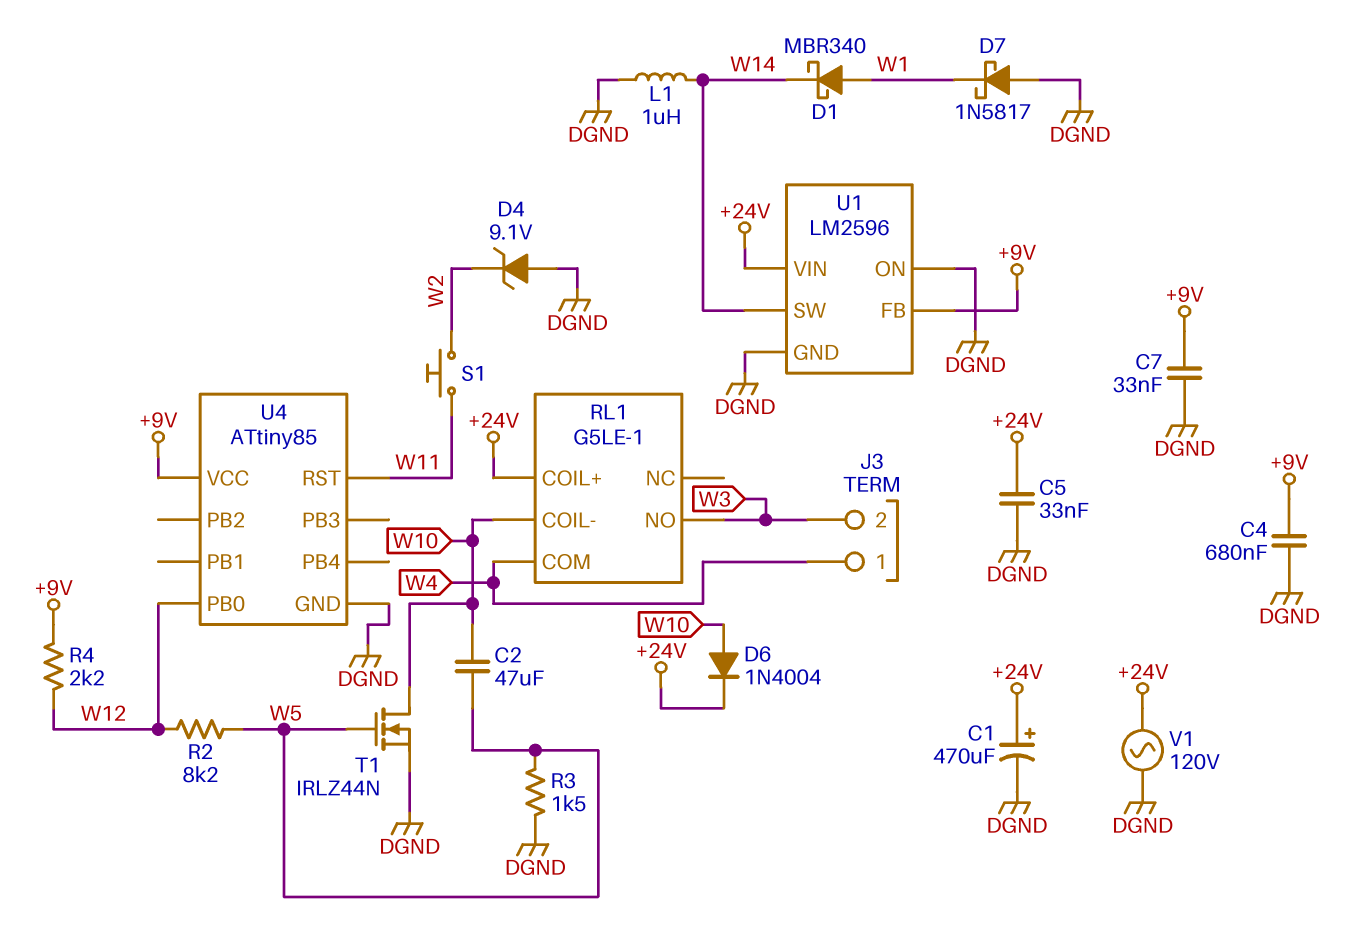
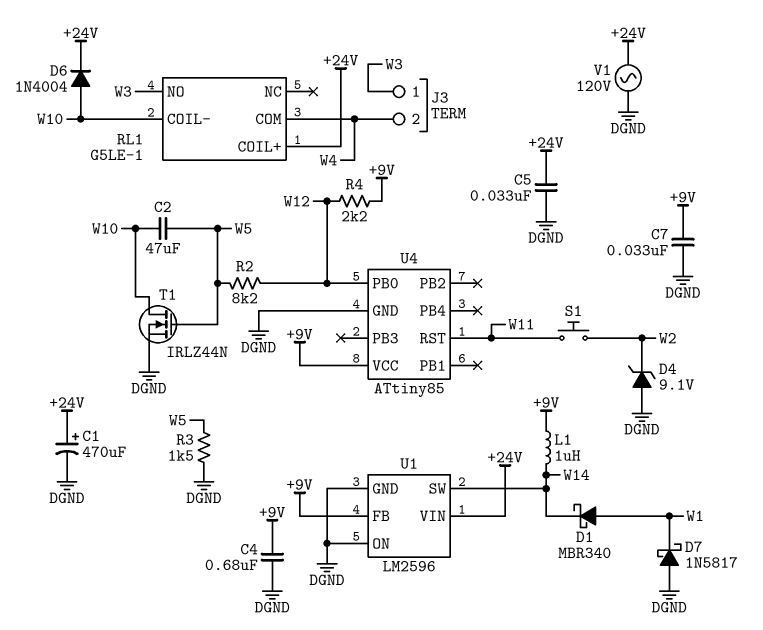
J3 pin 1: W4 -> W3
J3 pin 2: W3 -> W4
L1: 1uH (DGND, W14) -> 1uH (+9V, W14)

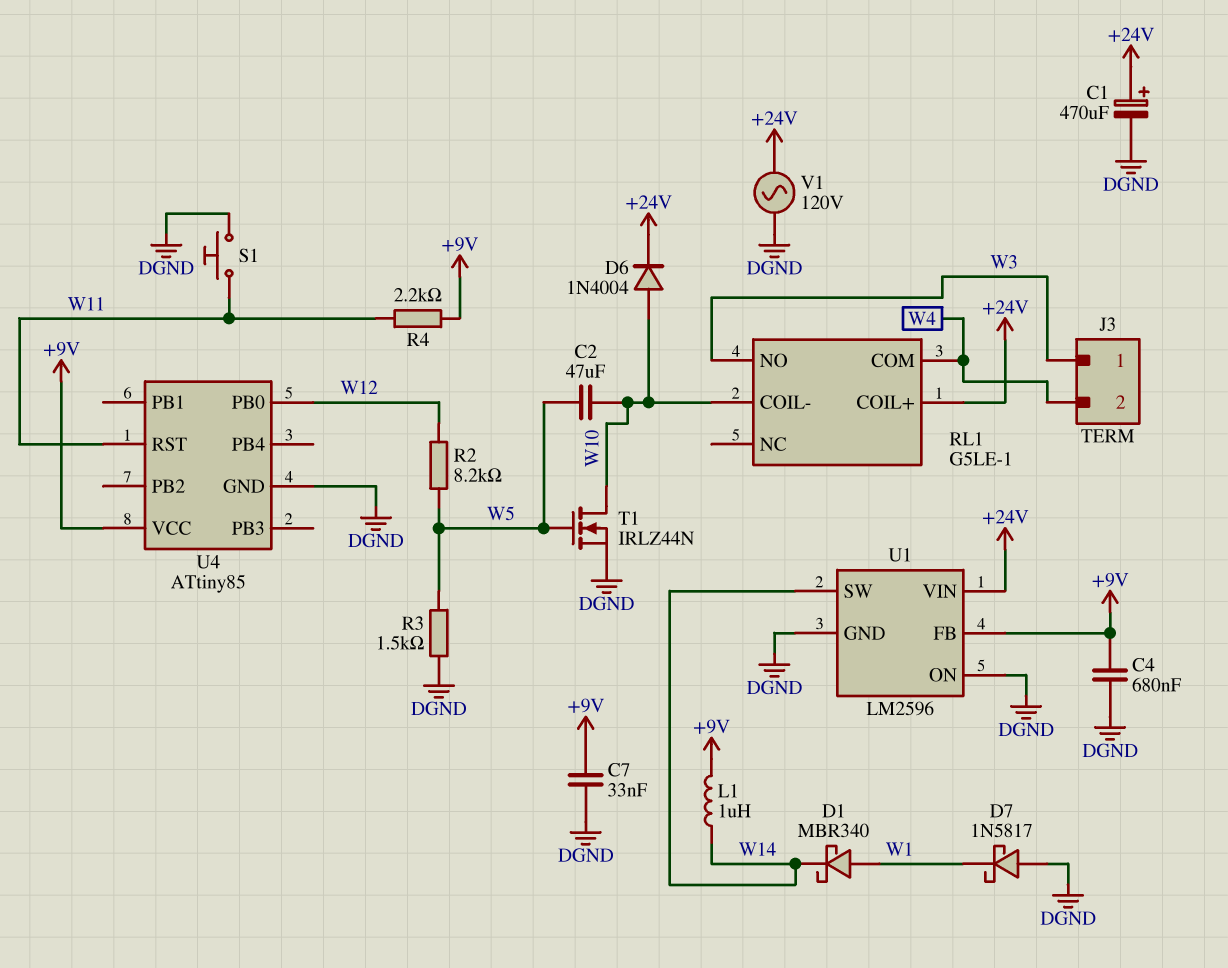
C5: 33nF (+24V, DGND) -> none
D4: zener 9.1V (A DGND, K W2) -> none
R4: 2.2k (+9V, W12) -> 2.2k (+9V, W11)
S1: button (W2, W11) -> button (DGND, W11)

